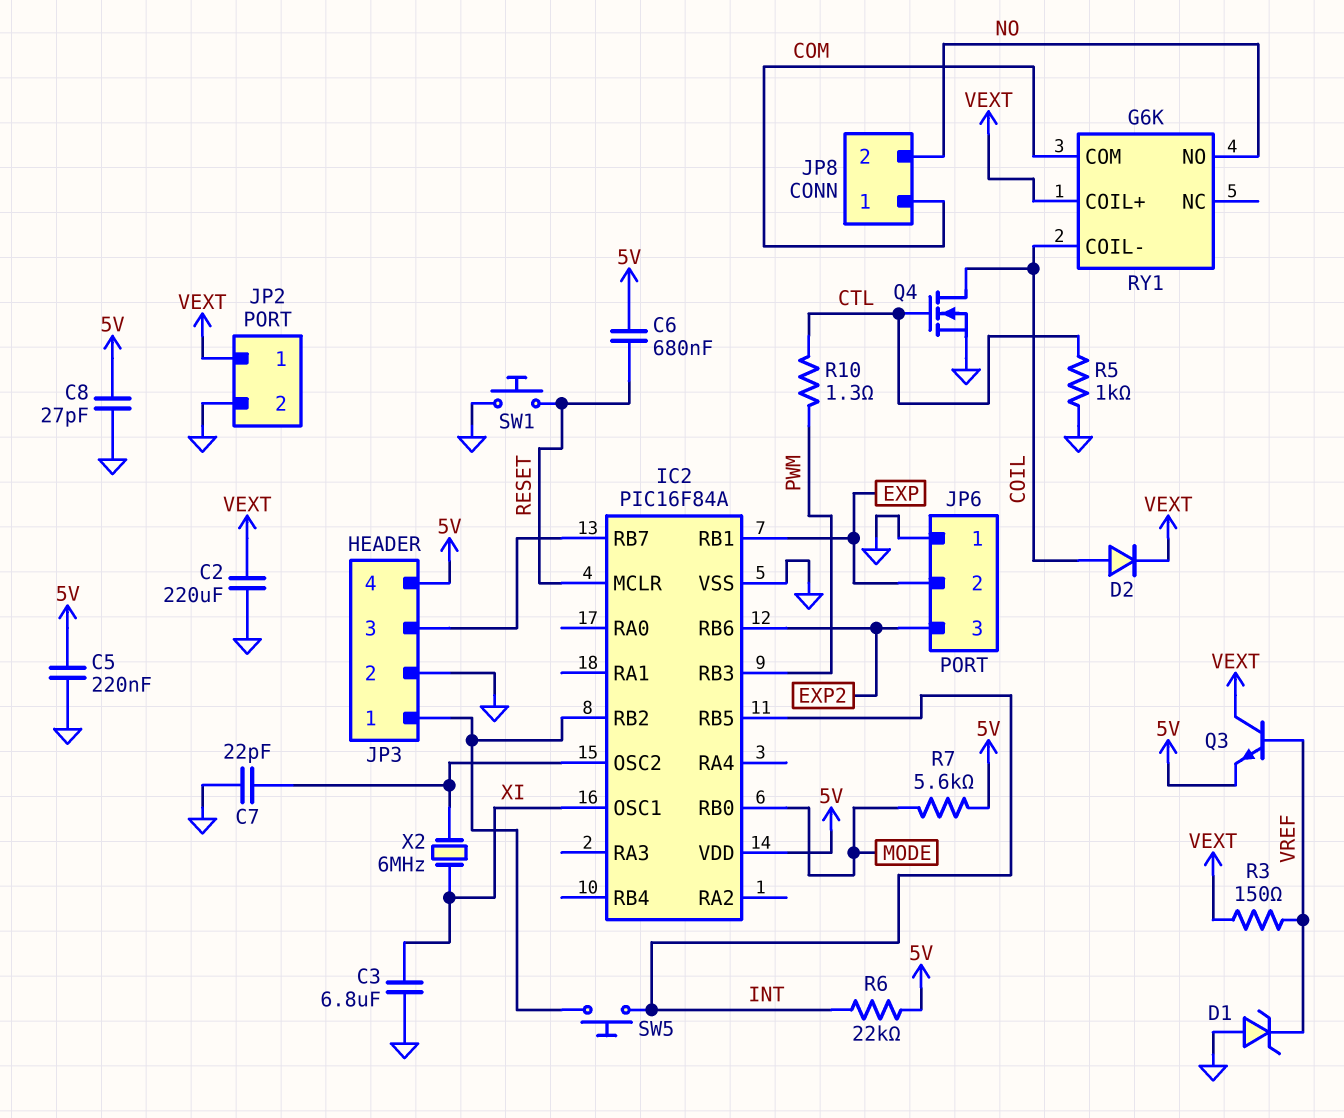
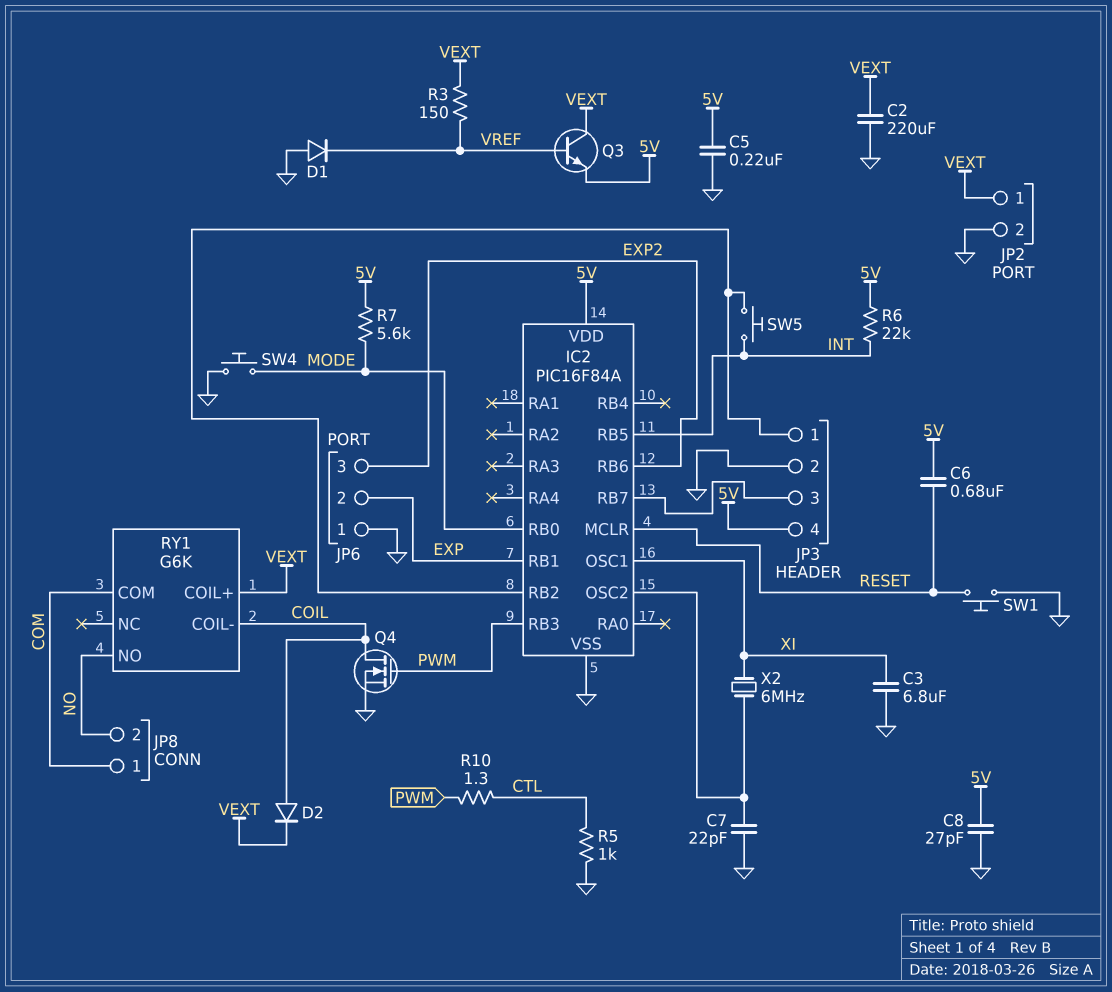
D1: zener (A GND, K VREF) -> diode (A GND, K VREF)
Q4: NMOS (G CTL, D COIL, S GND) -> NMOS (G PWM, D COIL, S GND)
SW4: none -> button (GND, MODE)

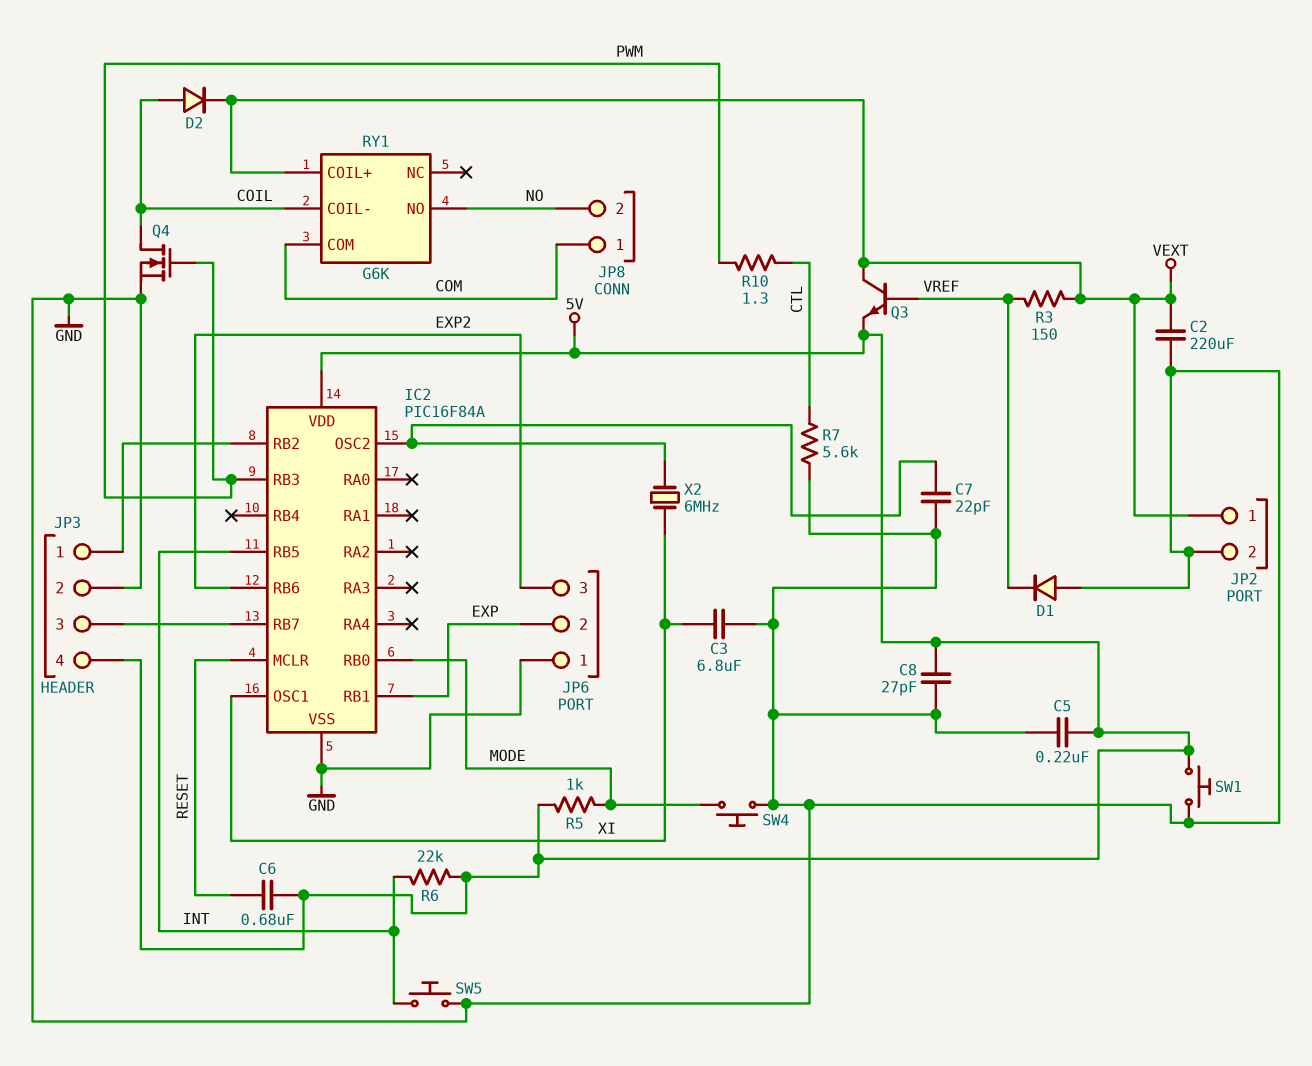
R5: 1k (CTL, GND) -> 1k (5V, MODE)
R7: 5.6k (5V, MODE) -> 5.6k (CTL, GND)
SW1: button (GND, RESET) -> button (5V, GND)
SW5: button (IC2/RB2, INT) -> button (GND, INT)

